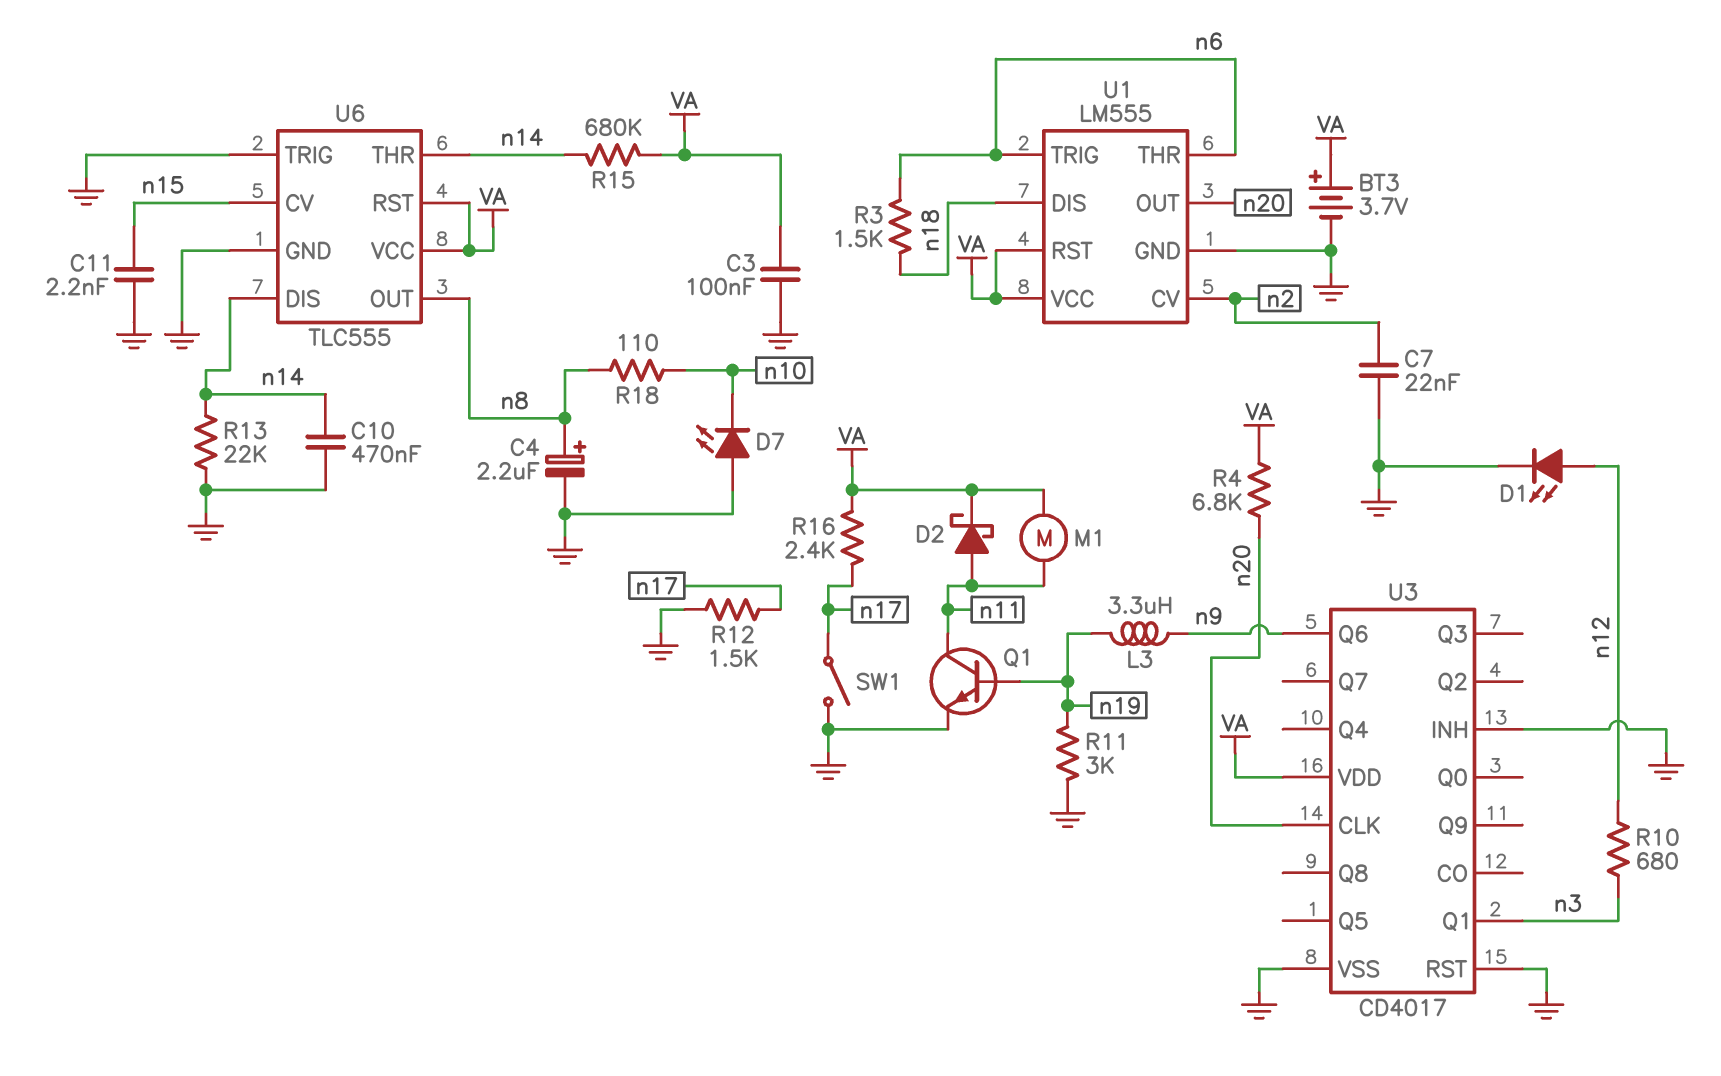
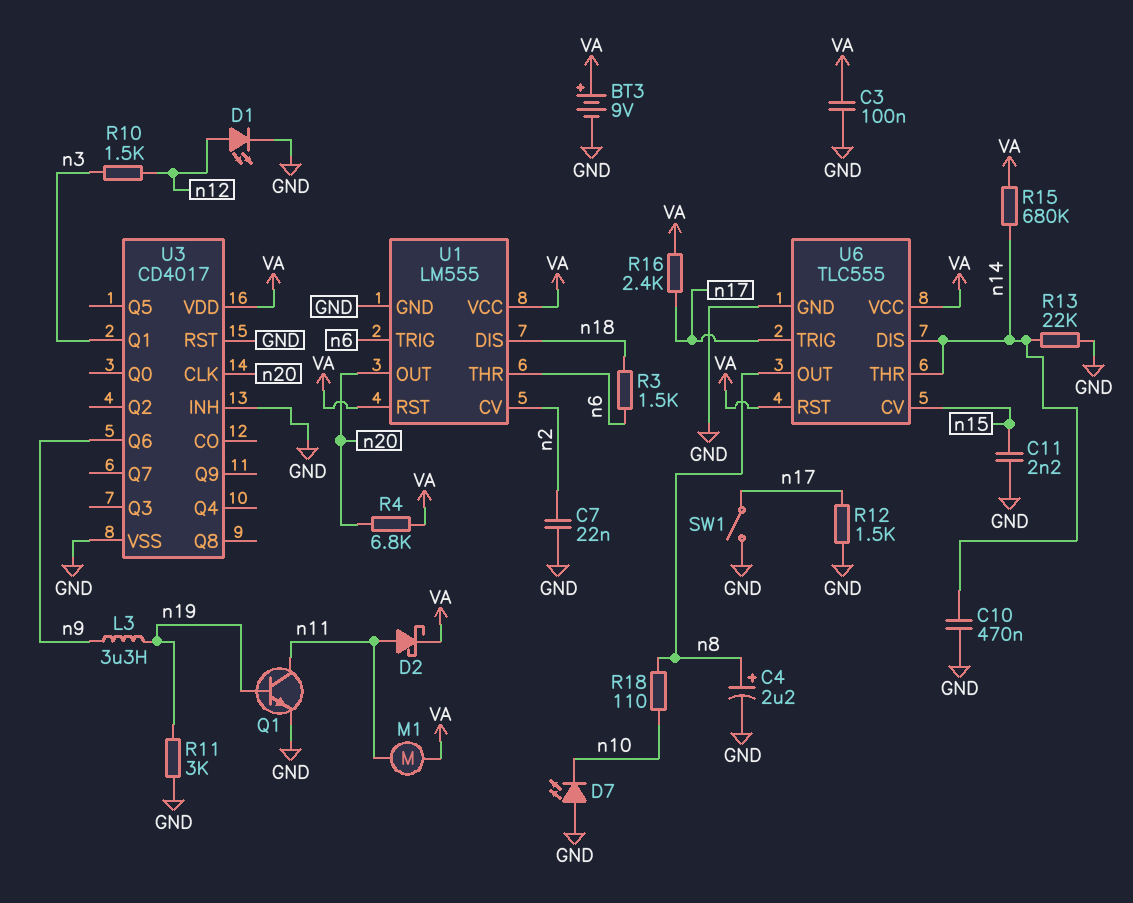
BT3: 3.7V (plus VA, minus GND) -> 9V (plus VA, minus GND)
R10: 680 (n3, n12) -> 1.5k (n3, n12)
U6 pin TRIG: GND -> n17

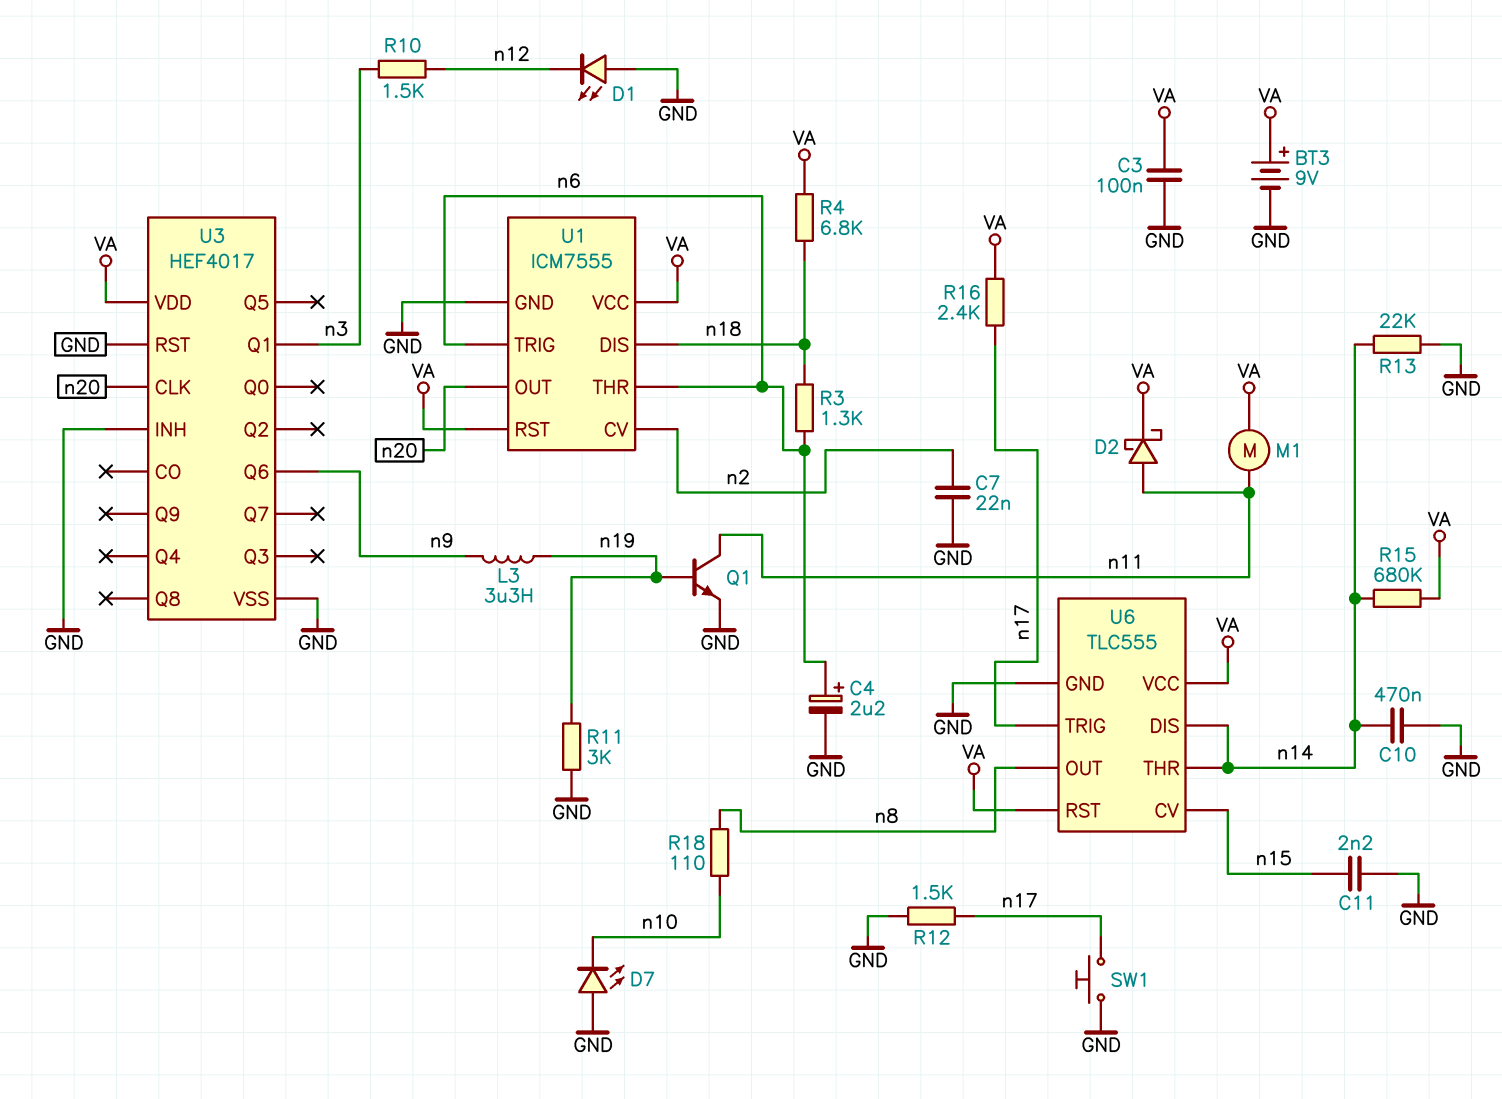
C4: 2.2uF (plus n8, minus GND) -> 2.2uF (plus n6, minus GND)
D1: LED (A n12, K GND) -> LED (A GND, K n12)
R3: 1.5k (n6, n18) -> 1.3k (n6, n18)
R4: 6.8k (VA, n20) -> 6.8k (VA, n18)
SW1: switch (GND, n17) -> button (GND, n17)
U1: LM555 -> ICM7555
U3: CD4017 -> HEF4017

